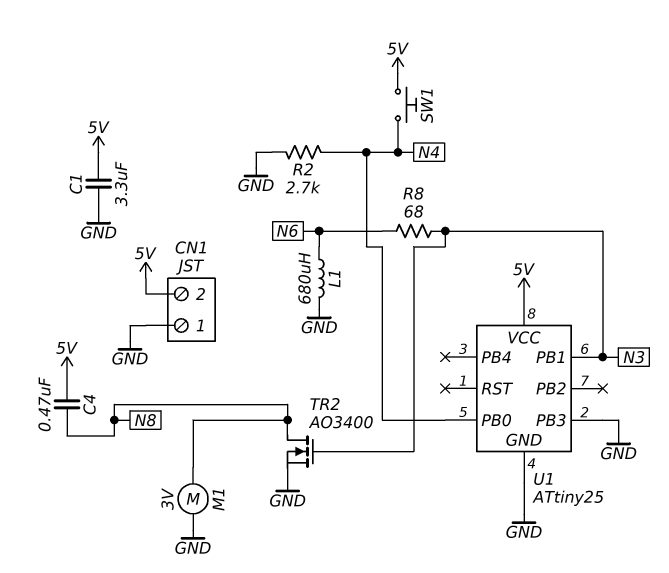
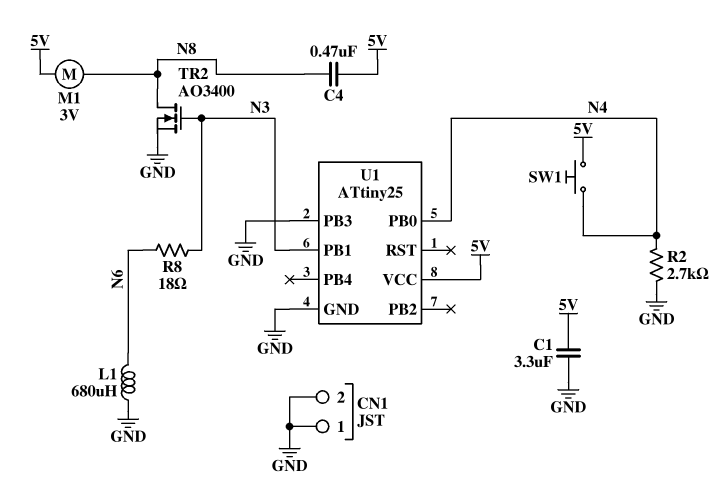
CN1 pin 2: 5V -> GND
M1: motor 3V (GND, N8) -> motor 3V (5V, N8)
R8: 68 (N3, N6) -> 18 (N3, N6)

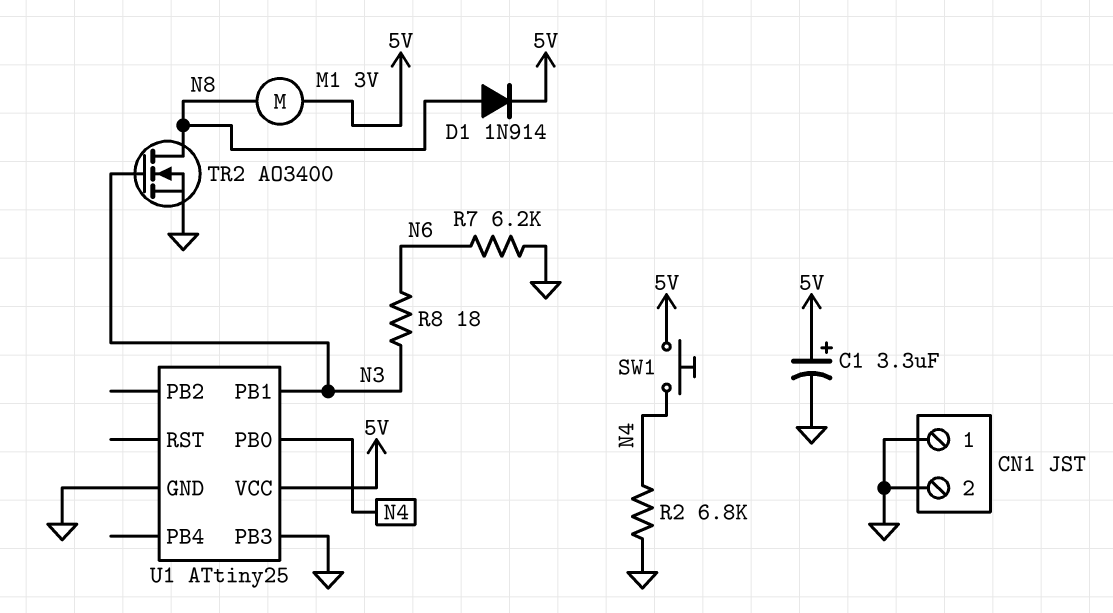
C1: 3.3uF (5V, GND) -> 3.3uF (plus 5V, minus GND)
C4: 470nF (5V, N8) -> none
D1: none -> diode 1N914 (A N8, K 5V)
L1: 680uH (GND, N6) -> none
R2: 2.7k (GND, N4) -> 6.8k (GND, N4)
R7: none -> 6.2k (GND, N6)

